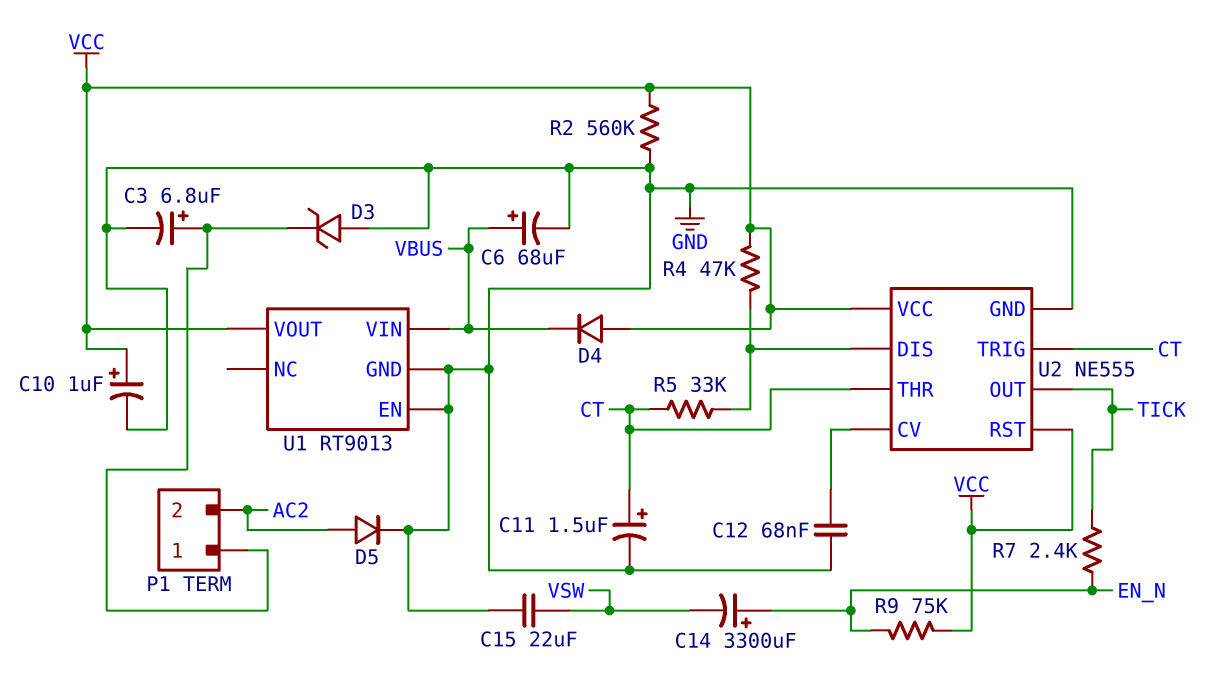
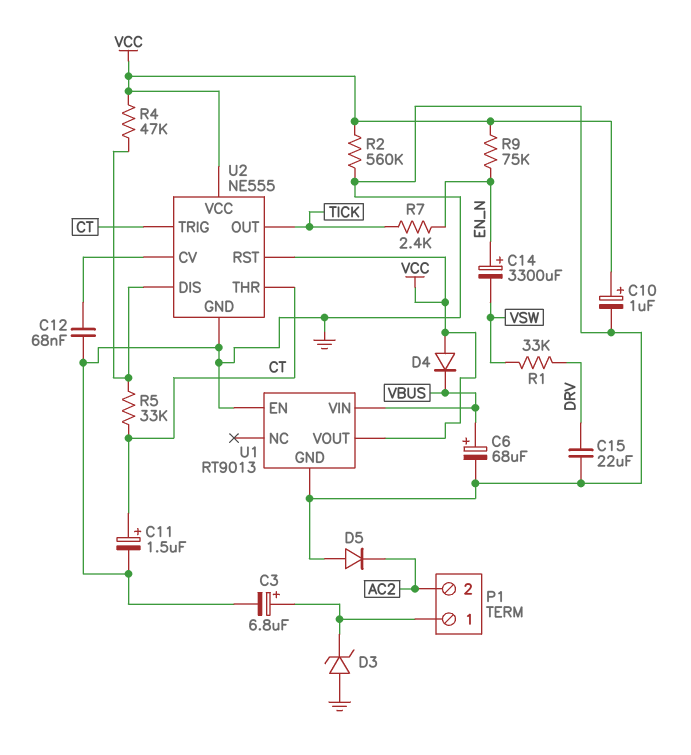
C15: 22uF (GND, VSW) -> 22uF (DRV, GND)
D5: diode (A AC2, K GND) -> diode (A GND, K AC2)
R1: none -> 33k (DRV, VSW)

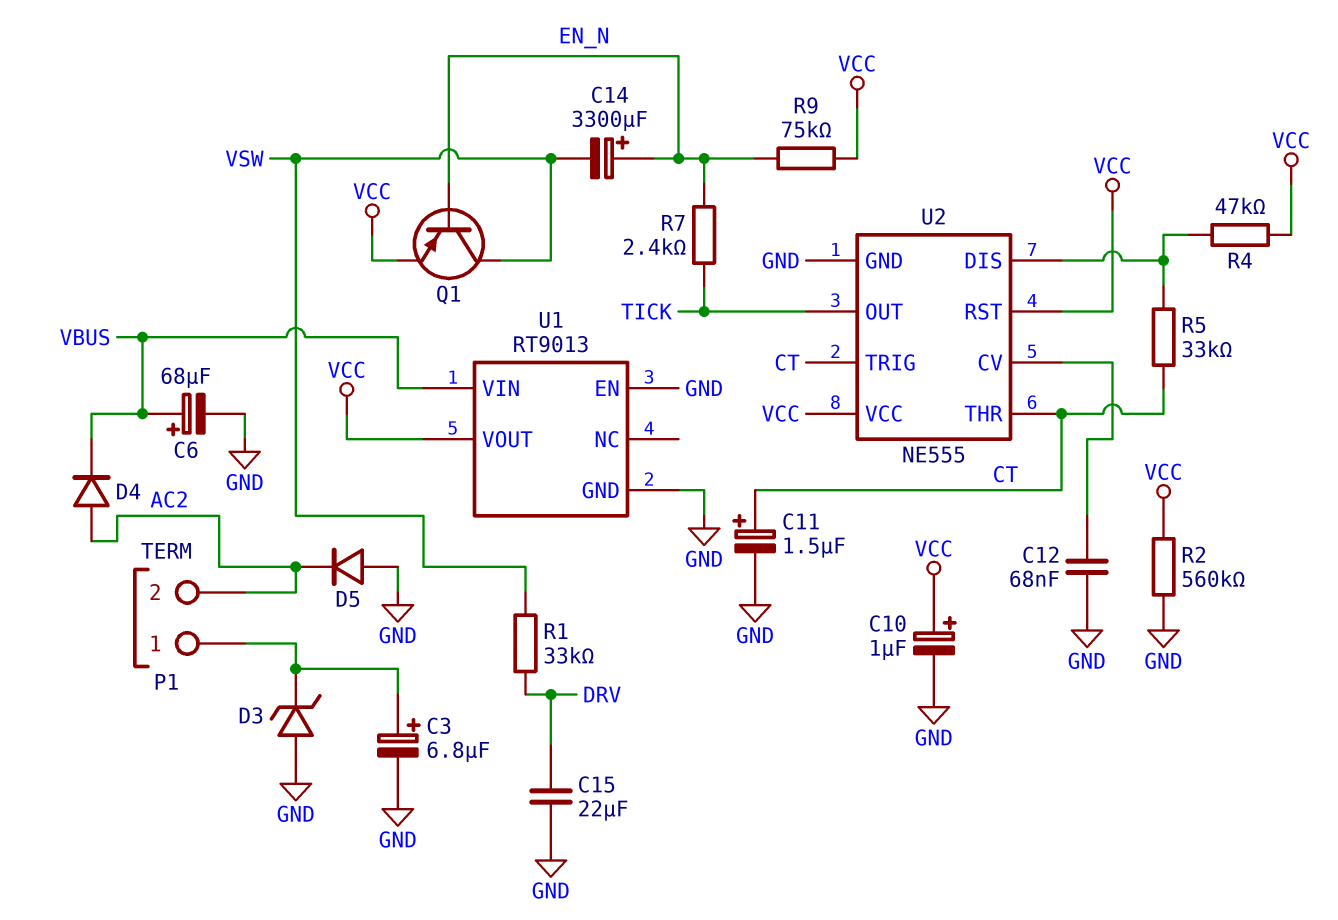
D4: diode (A VCC, K VBUS) -> diode (A AC2, K VBUS)
Q1: none -> PNP (B EN_N, C VSW, E VCC)

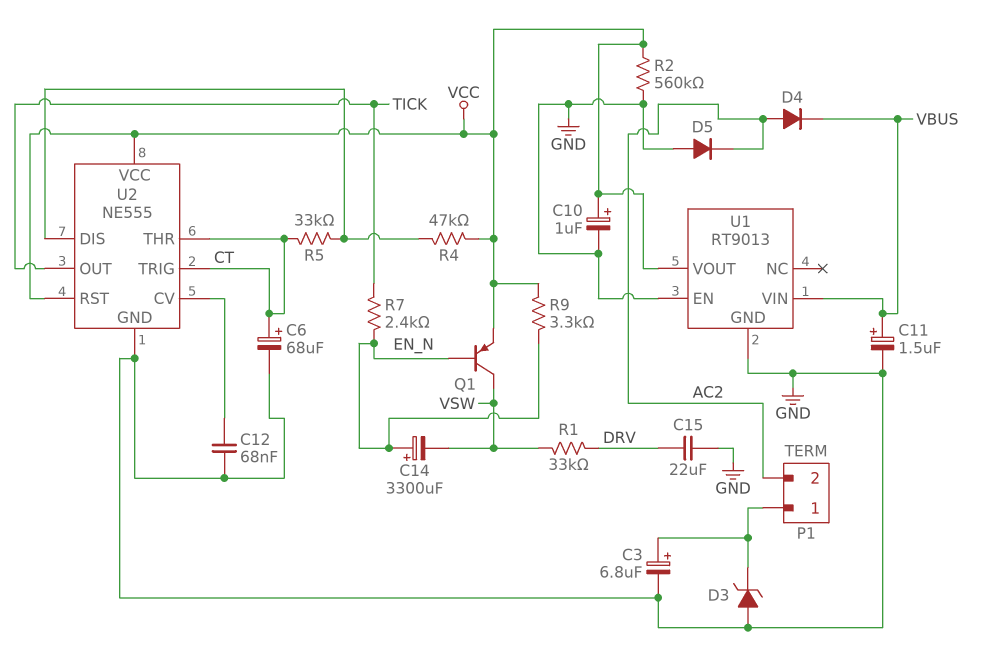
C6: 68uF (plus VBUS, minus GND) -> 68uF (plus CT, minus GND)
C11: 1.5uF (plus CT, minus GND) -> 1.5uF (plus VBUS, minus GND)
R9: 75k (EN_N, VCC) -> 3.3k (EN_N, VCC)

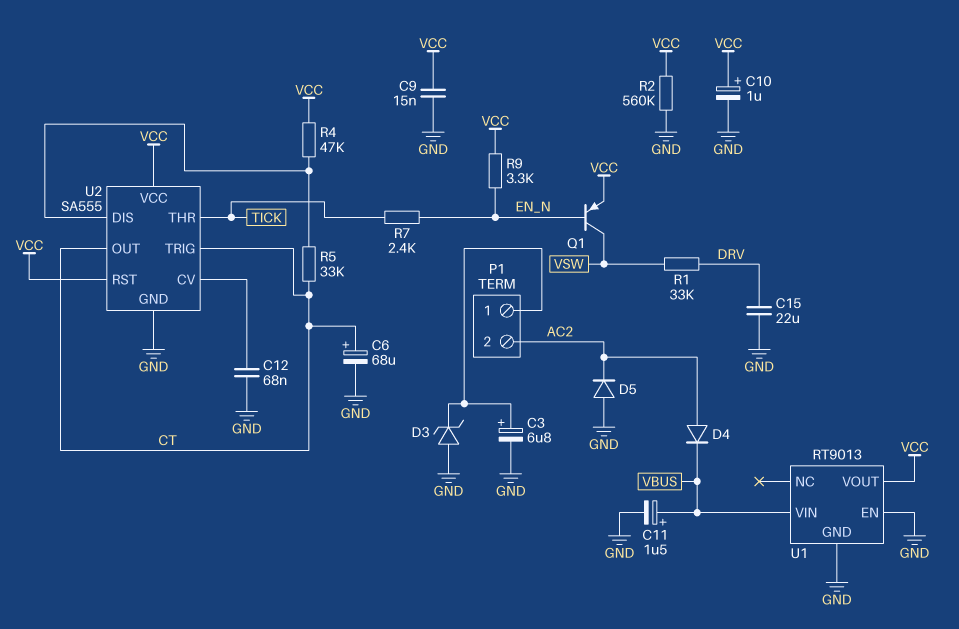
C9: none -> 15nF (GND, VCC)
C14: 3300uF (plus EN_N, minus VSW) -> none
U2: NE555 -> SA555
U2 pin OUT: TICK -> CT
U2 pin THR: CT -> TICK

